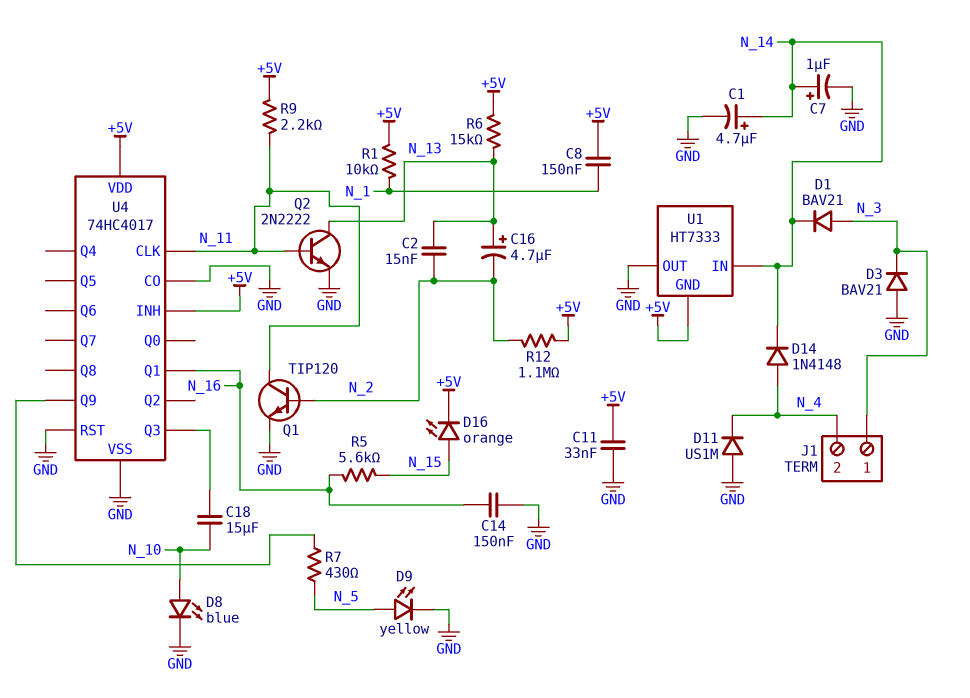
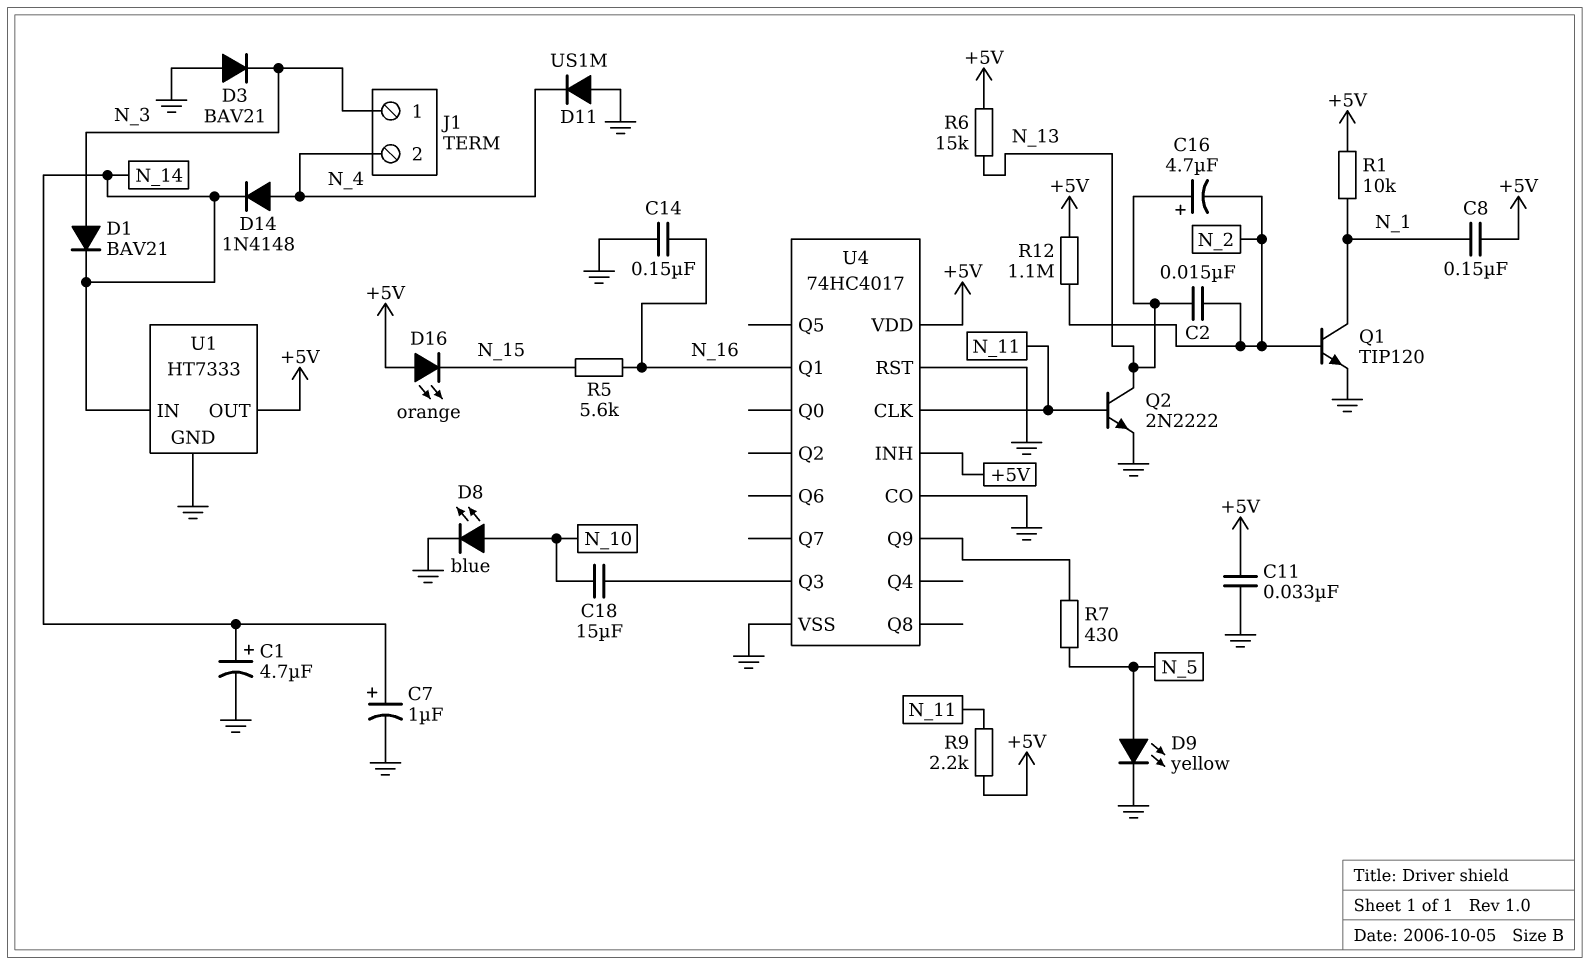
D16: LED orange (A N_15, K +5V) -> LED orange (A +5V, K N_15)
Q1: NPN TIP120 (B N_2, C N_11, E GND) -> NPN TIP120 (B N_2, C N_1, E GND)
U1 pin GND: +5V -> GND
U1 pin OUT: GND -> +5V

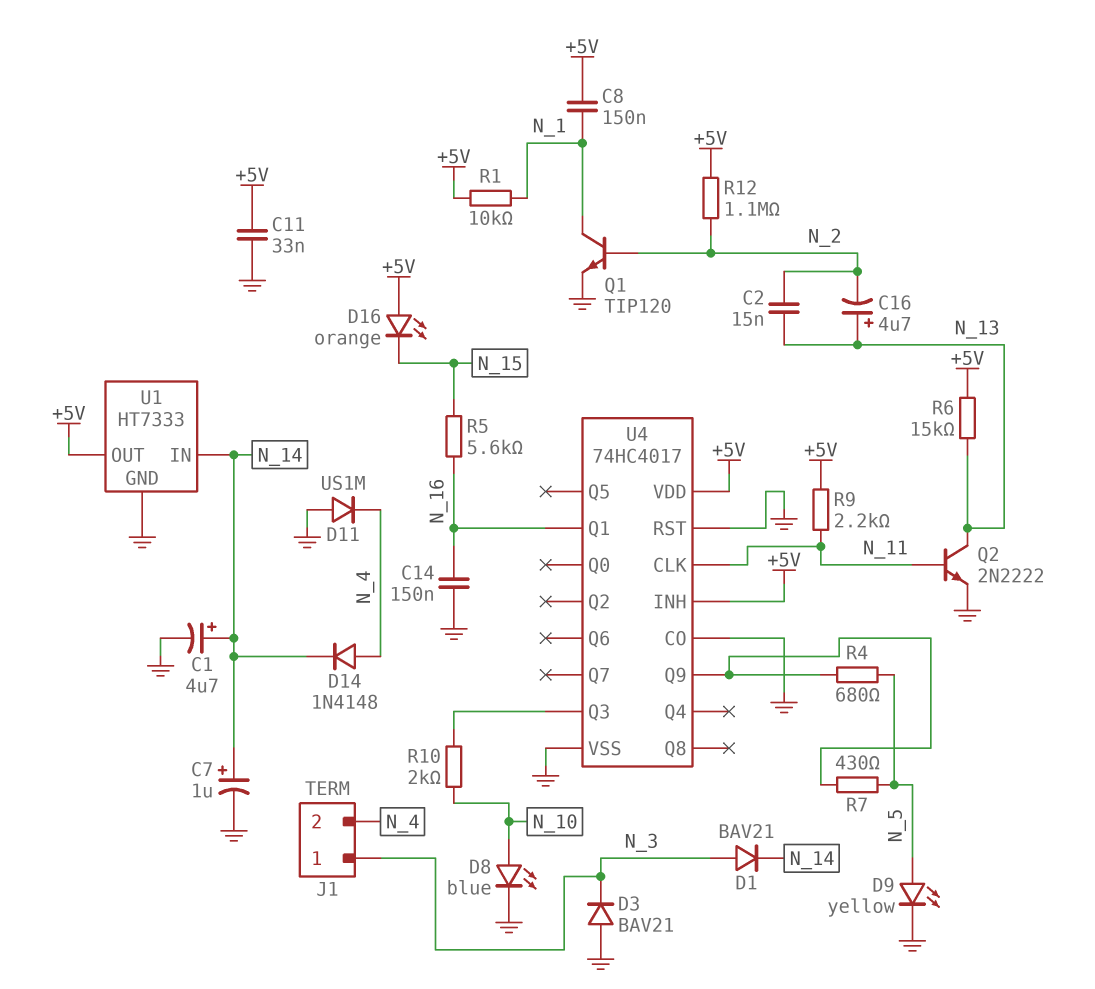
C18: 15uF (N_10, U4/Q3) -> none
R4: none -> 680 (N_5, U4/Q9)
R10: none -> 2k (N_10, U4/Q3)

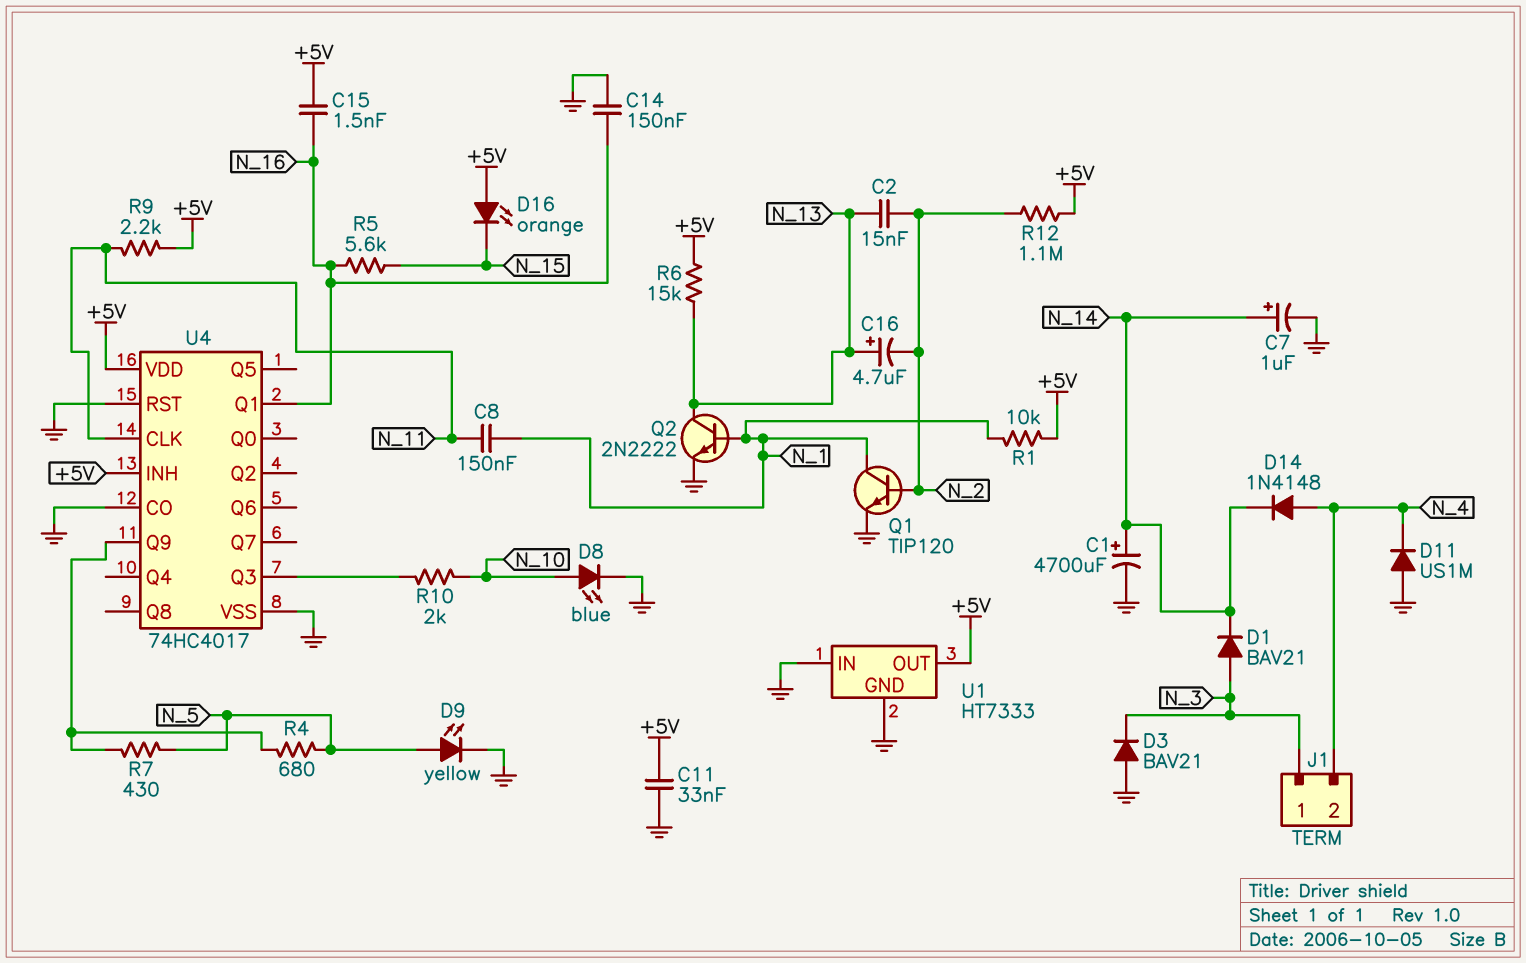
C1: 4.7uF (plus N_14, minus GND) -> 4700uF (plus N_14, minus GND)
C8: 150nF (+5V, N_1) -> 150nF (N_1, N_11)
C15: none -> 1.5nF (+5V, N_16)
Q2: NPN 2N2222 (B N_11, C N_13, E GND) -> NPN 2N2222 (B N_1, C N_13, E GND)
U1 pin IN: N_14 -> GND

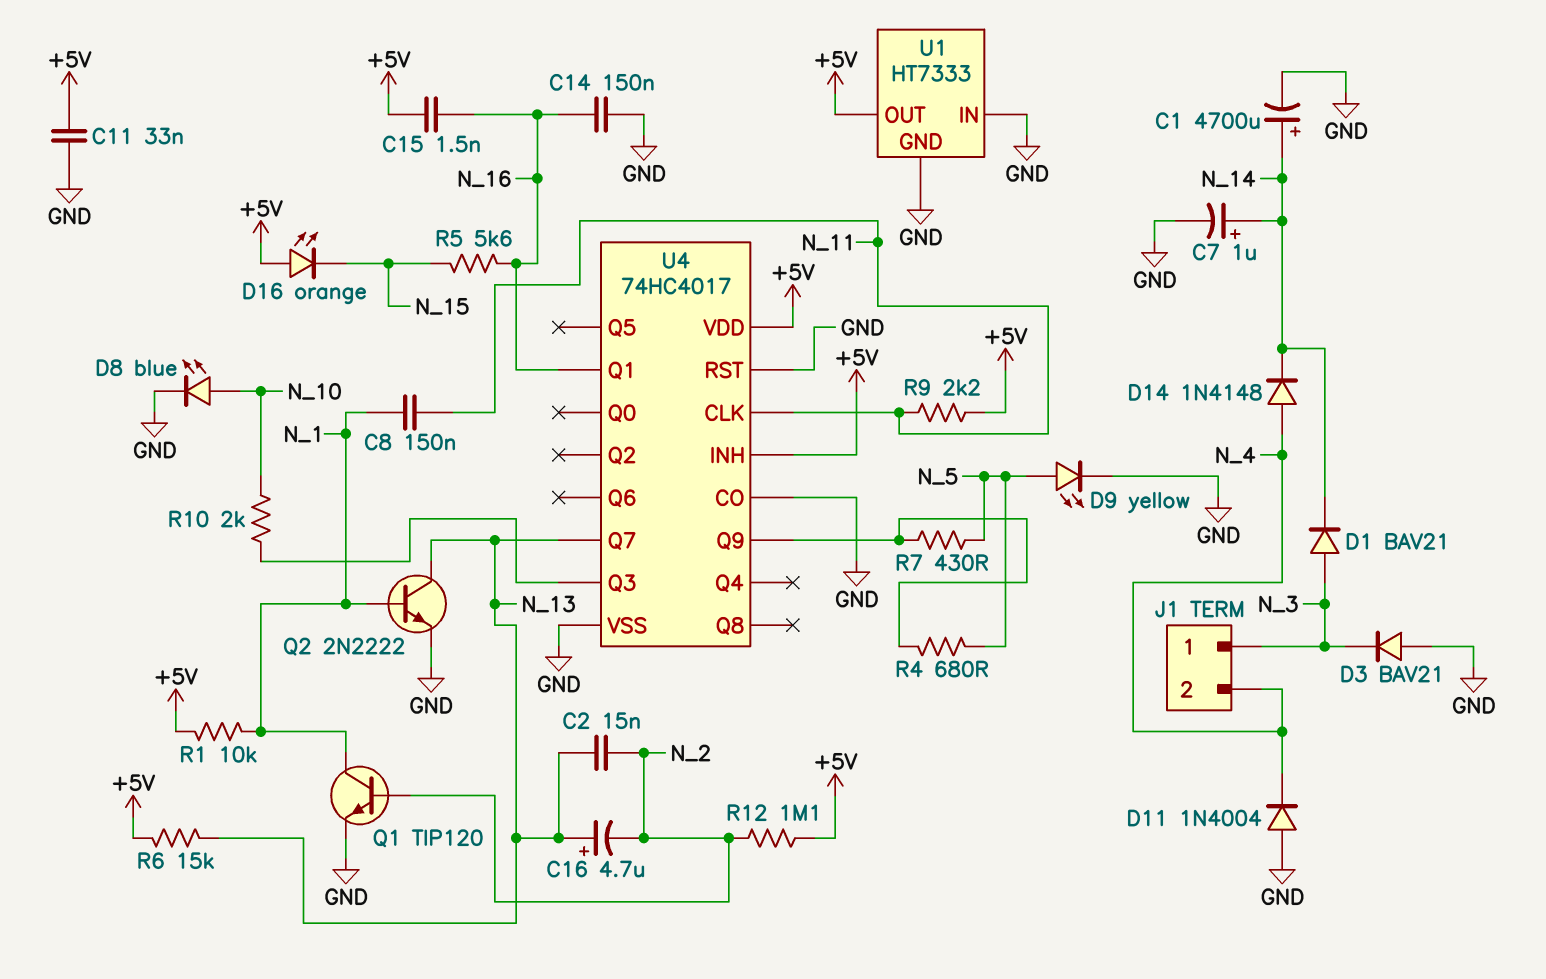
D11: diode US1M (A GND, K N_4) -> diode 1N4004 (A GND, K N_4)
U4 pin Q7: none -> N_13

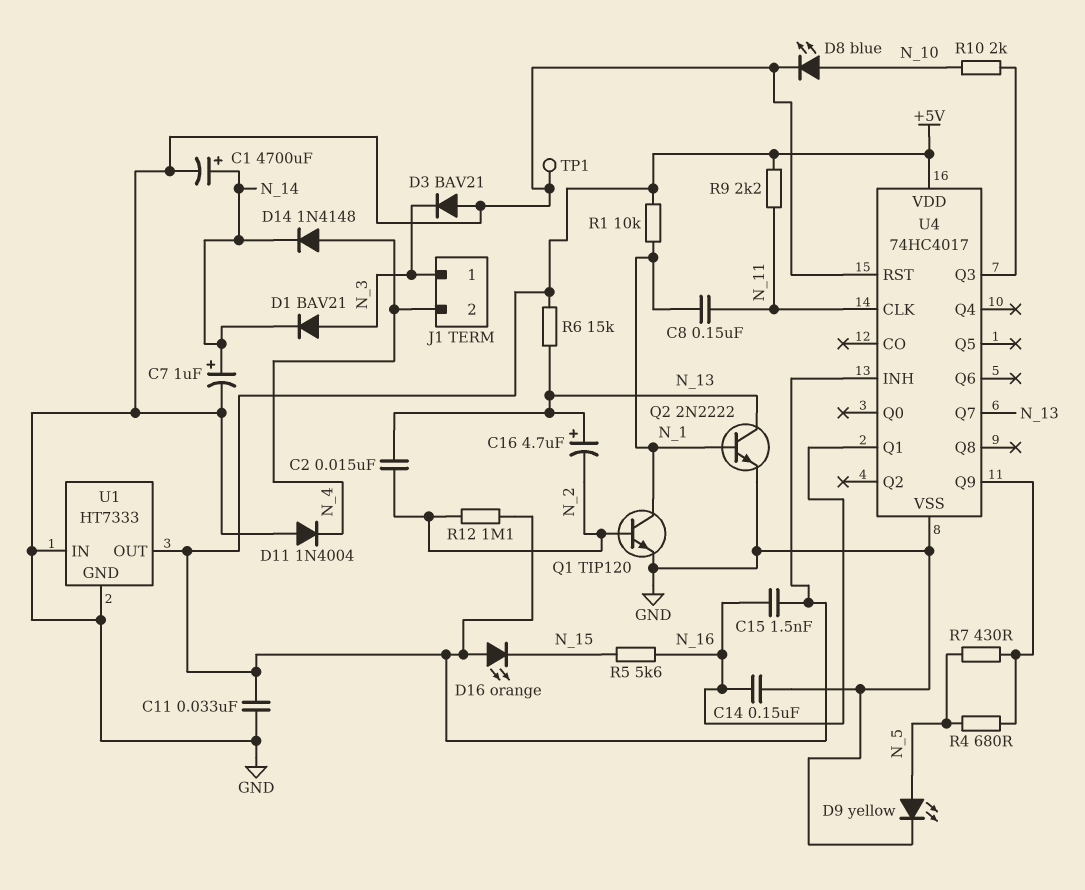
TP1: none -> test point (GND)
U4 pin CO: GND -> none

